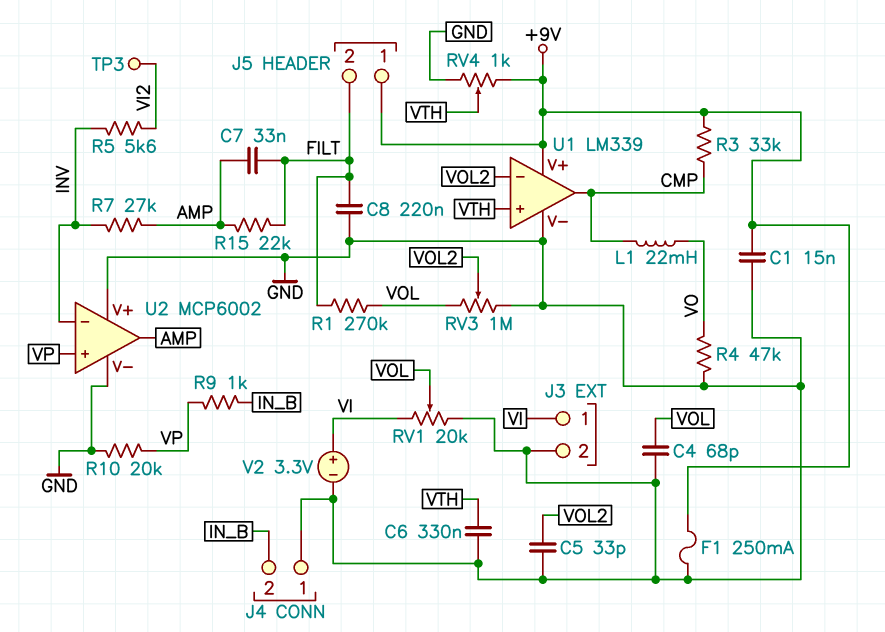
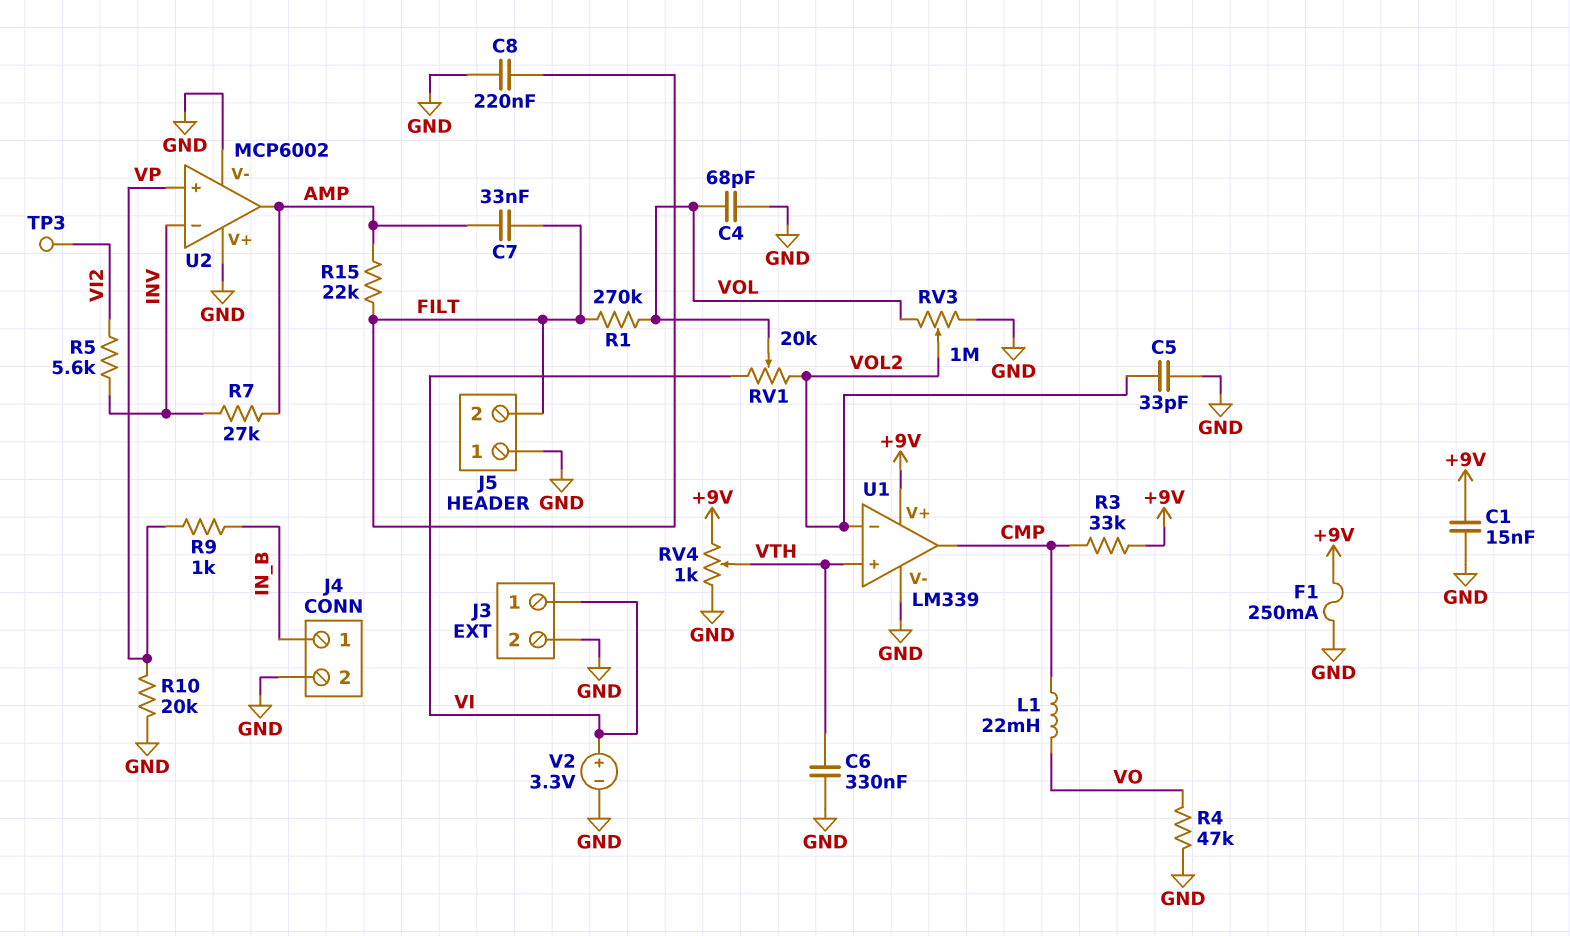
J4 pin 1: GND -> IN_B
J4 pin 2: IN_B -> GND
J5 pin 1: +9V -> GND
RV1: 20k (GND, VI, wiper VOL) -> 20k (VI, VOL2, wiper VOL)

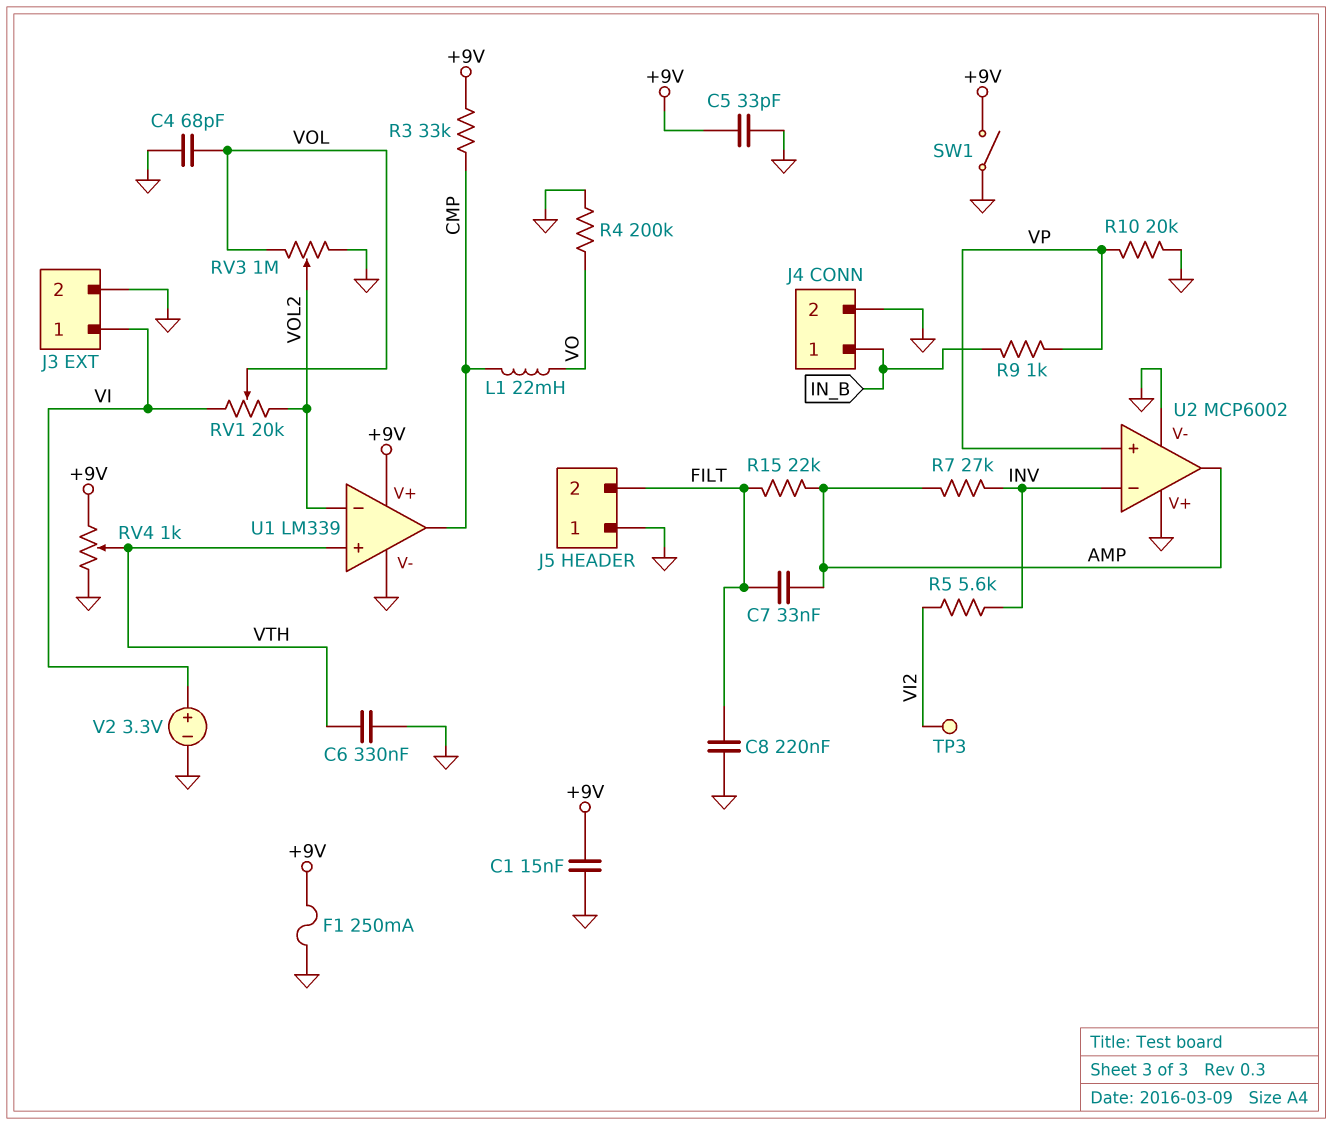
C5: 33pF (GND, VOL2) -> 33pF (+9V, GND)
R1: 270k (FILT, VOL) -> none
R4: 47k (GND, VO) -> 200k (GND, VO)
SW1: none -> switch (+9V, GND)

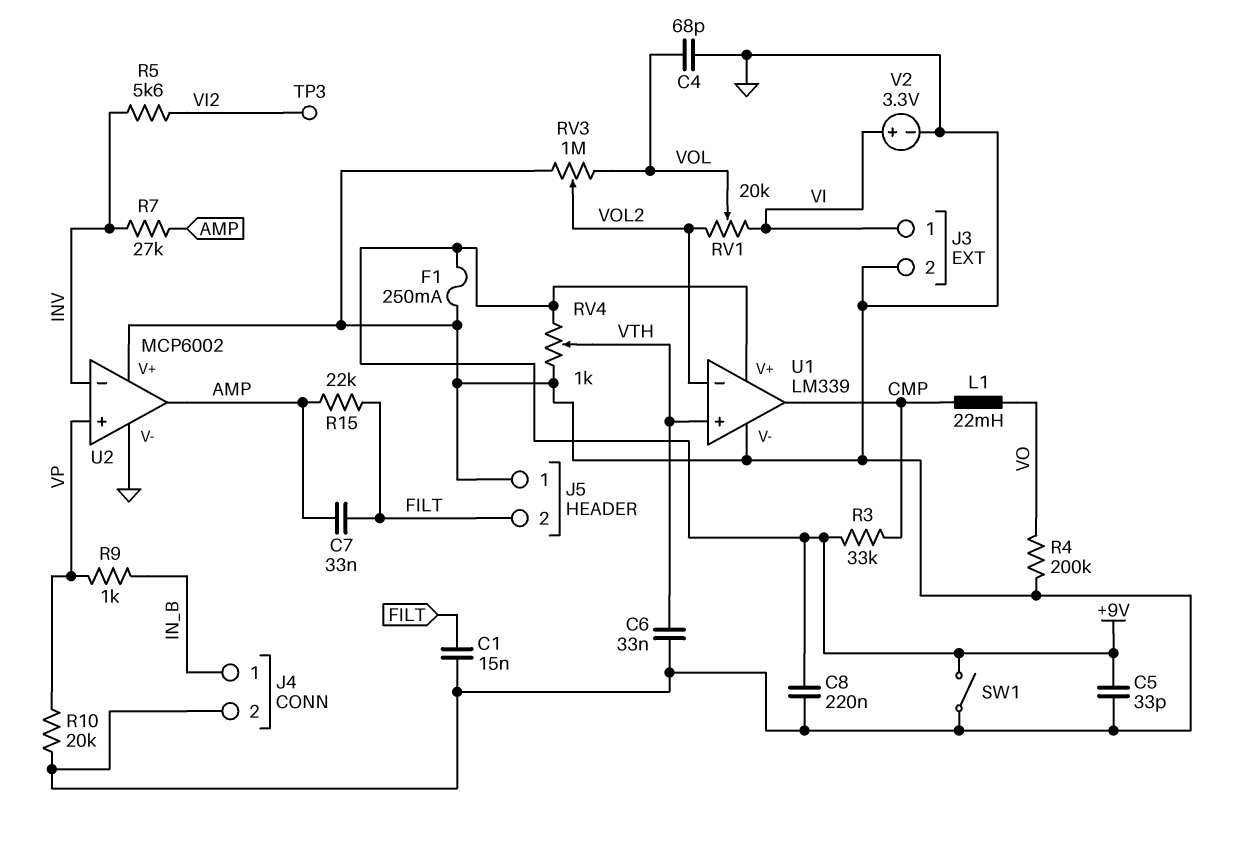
C1: 15nF (+9V, GND) -> 15nF (FILT, GND)
C6: 330nF (GND, VTH) -> 33nF (GND, VTH)
C8: 220nF (FILT, GND) -> 220nF (+9V, GND)

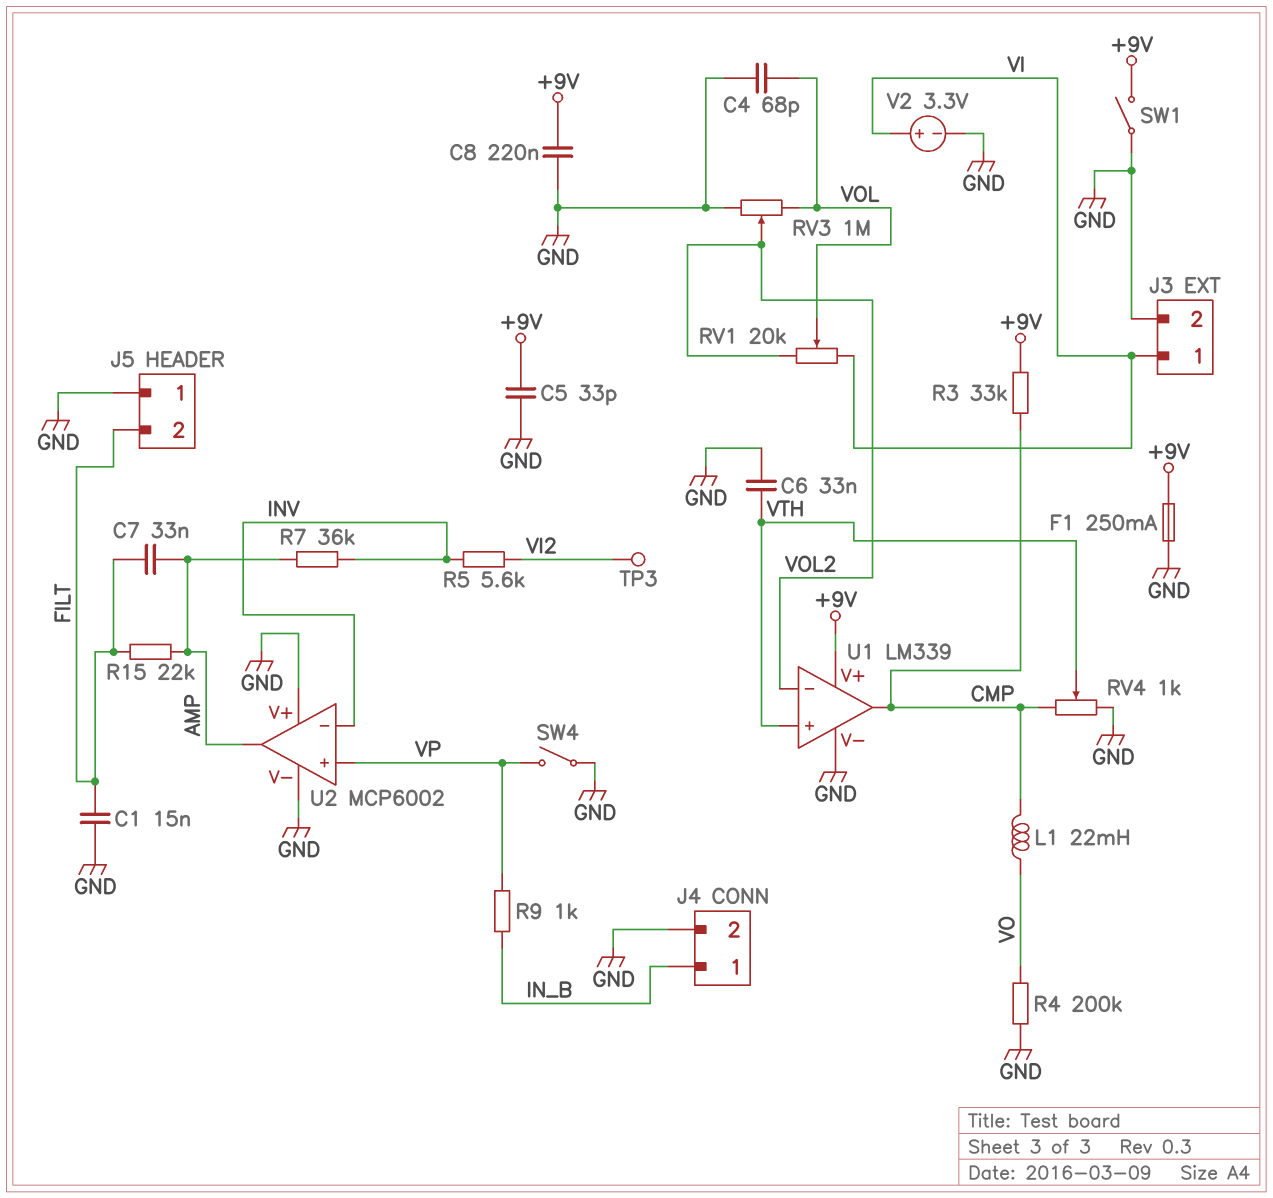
R7: 27k (AMP, INV) -> 36k (AMP, INV)
R10: 20k (GND, VP) -> none
RV4: 1k (+9V, GND, wiper VTH) -> 1k (CMP, GND, wiper VTH)
SW4: none -> switch (GND, VP)

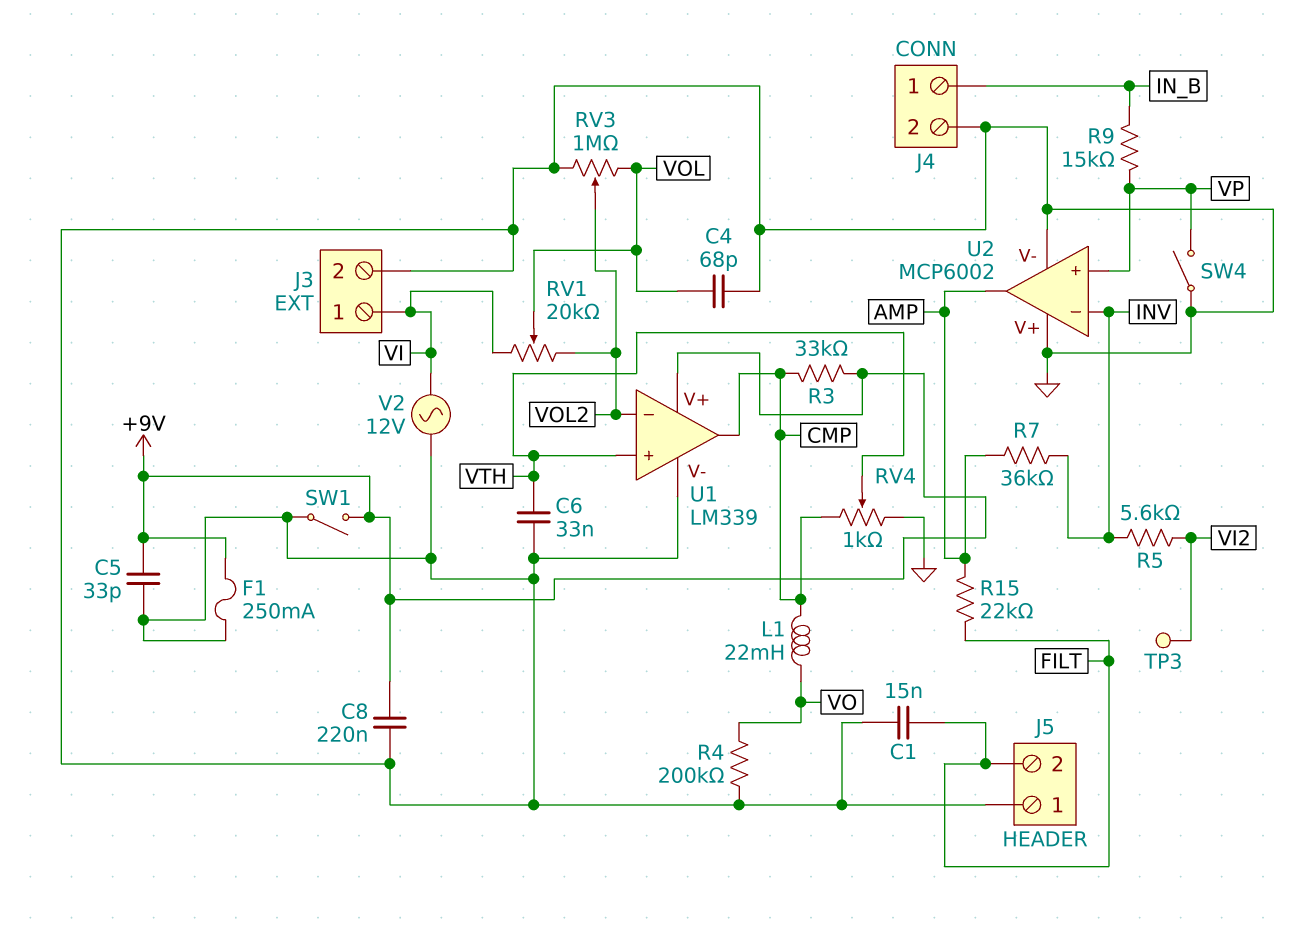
C7: 33nF (AMP, FILT) -> none
R9: 1k (IN_B, VP) -> 15k (IN_B, VP)
V2: 3.3V (plus VI, minus GND) -> AC 12V (GND, VI)

